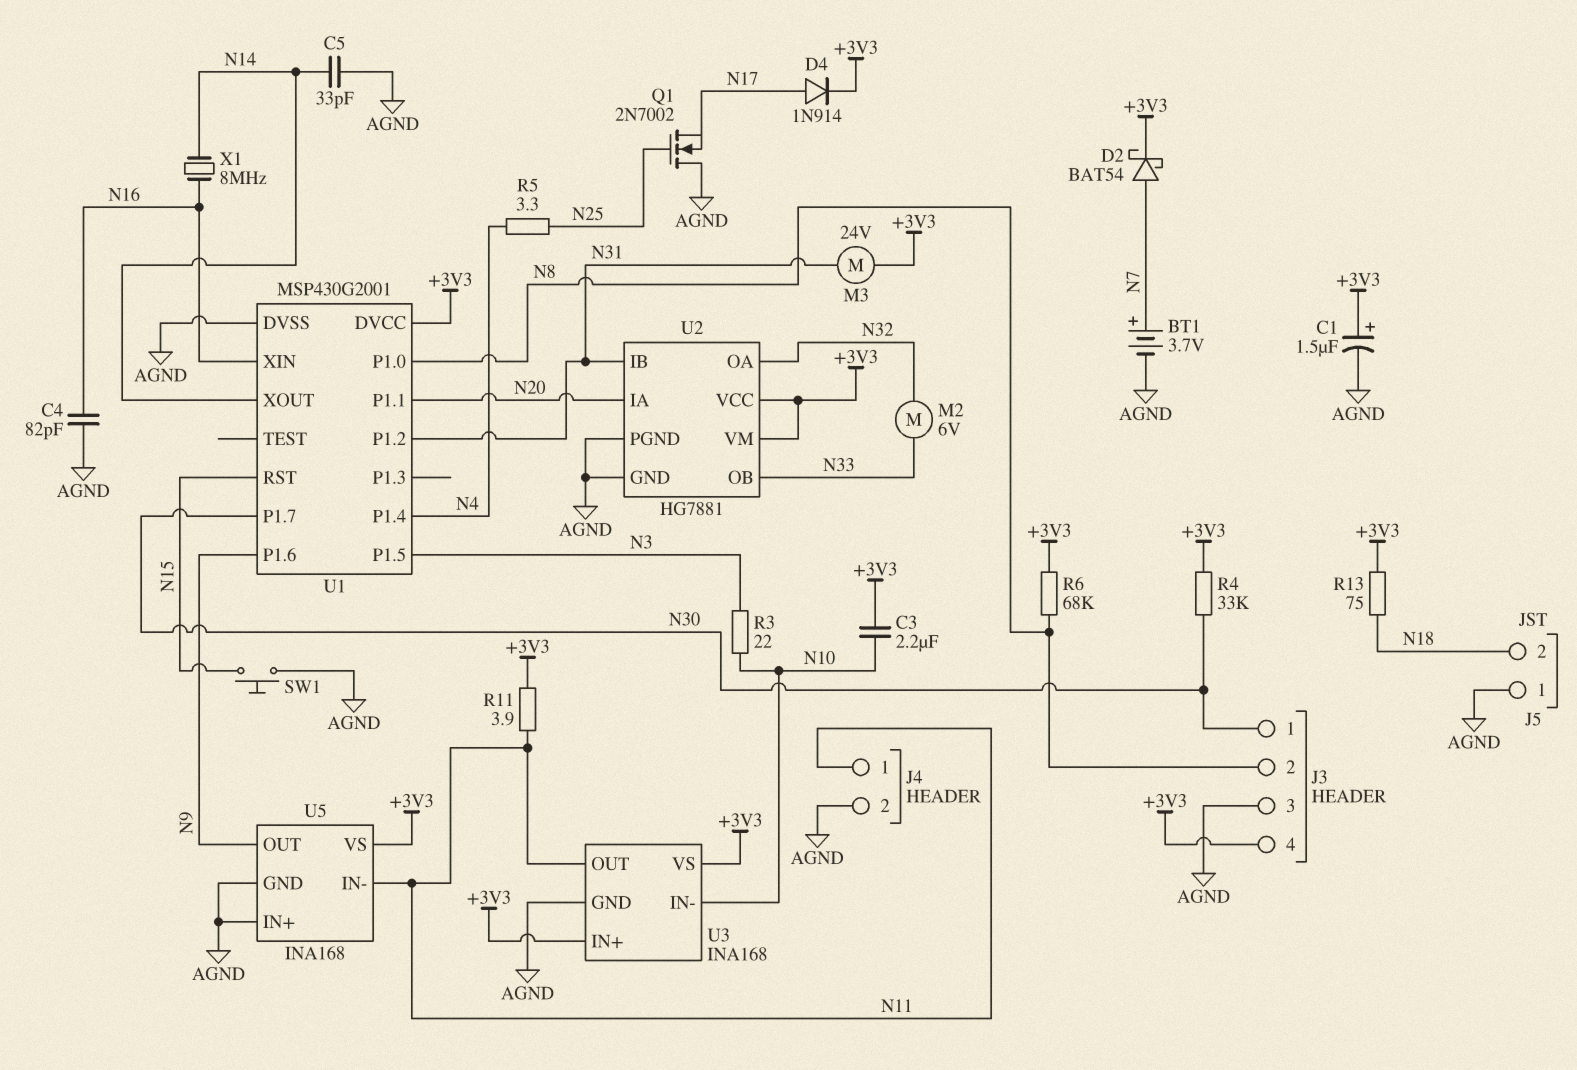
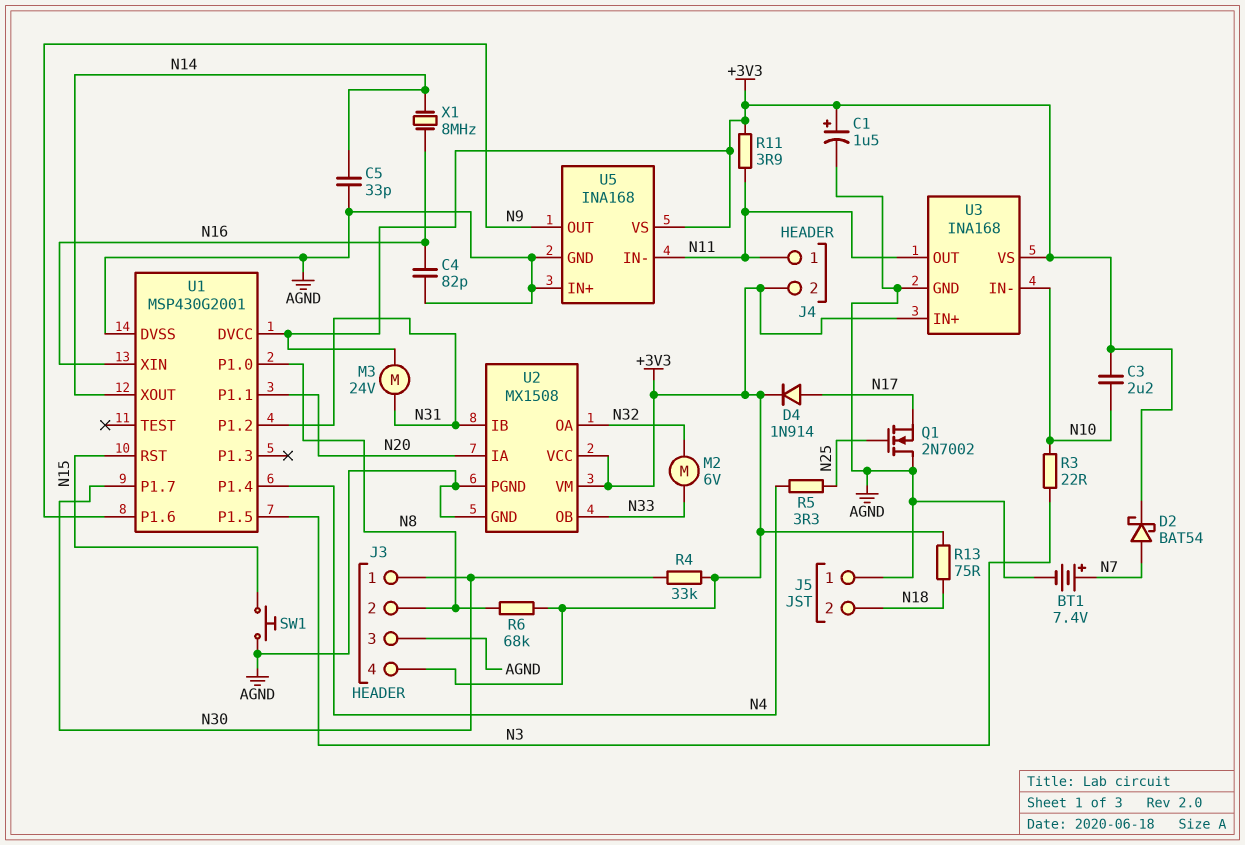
BT1: 3.7V (plus N7, minus AGND) -> 7.4V (plus N7, minus AGND)
J4 pin 2: AGND -> +3V3
U2: HG7881 -> MX1508

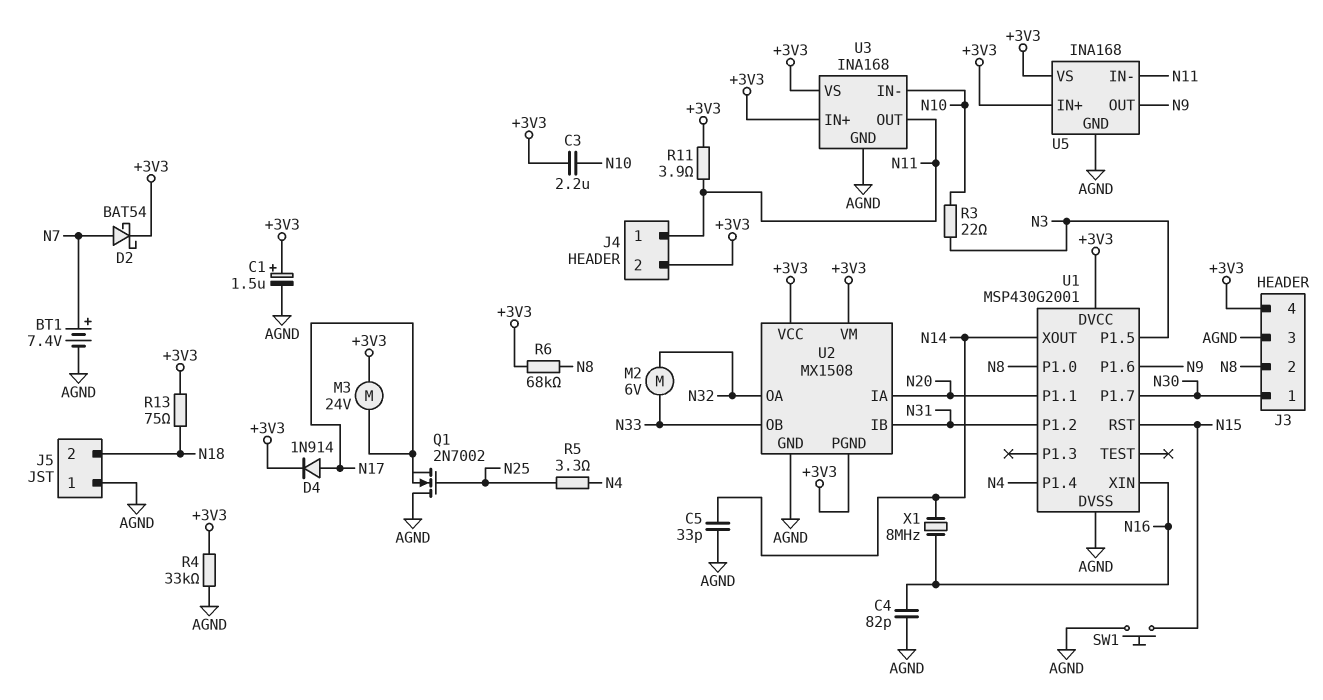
M3: motor 24V (+3V3, N31) -> motor 24V (+3V3, N17)
R4: 33k (+3V3, N30) -> 33k (+3V3, AGND)
U2 pin PGND: AGND -> +3V3
U5 pin IN+: AGND -> +3V3

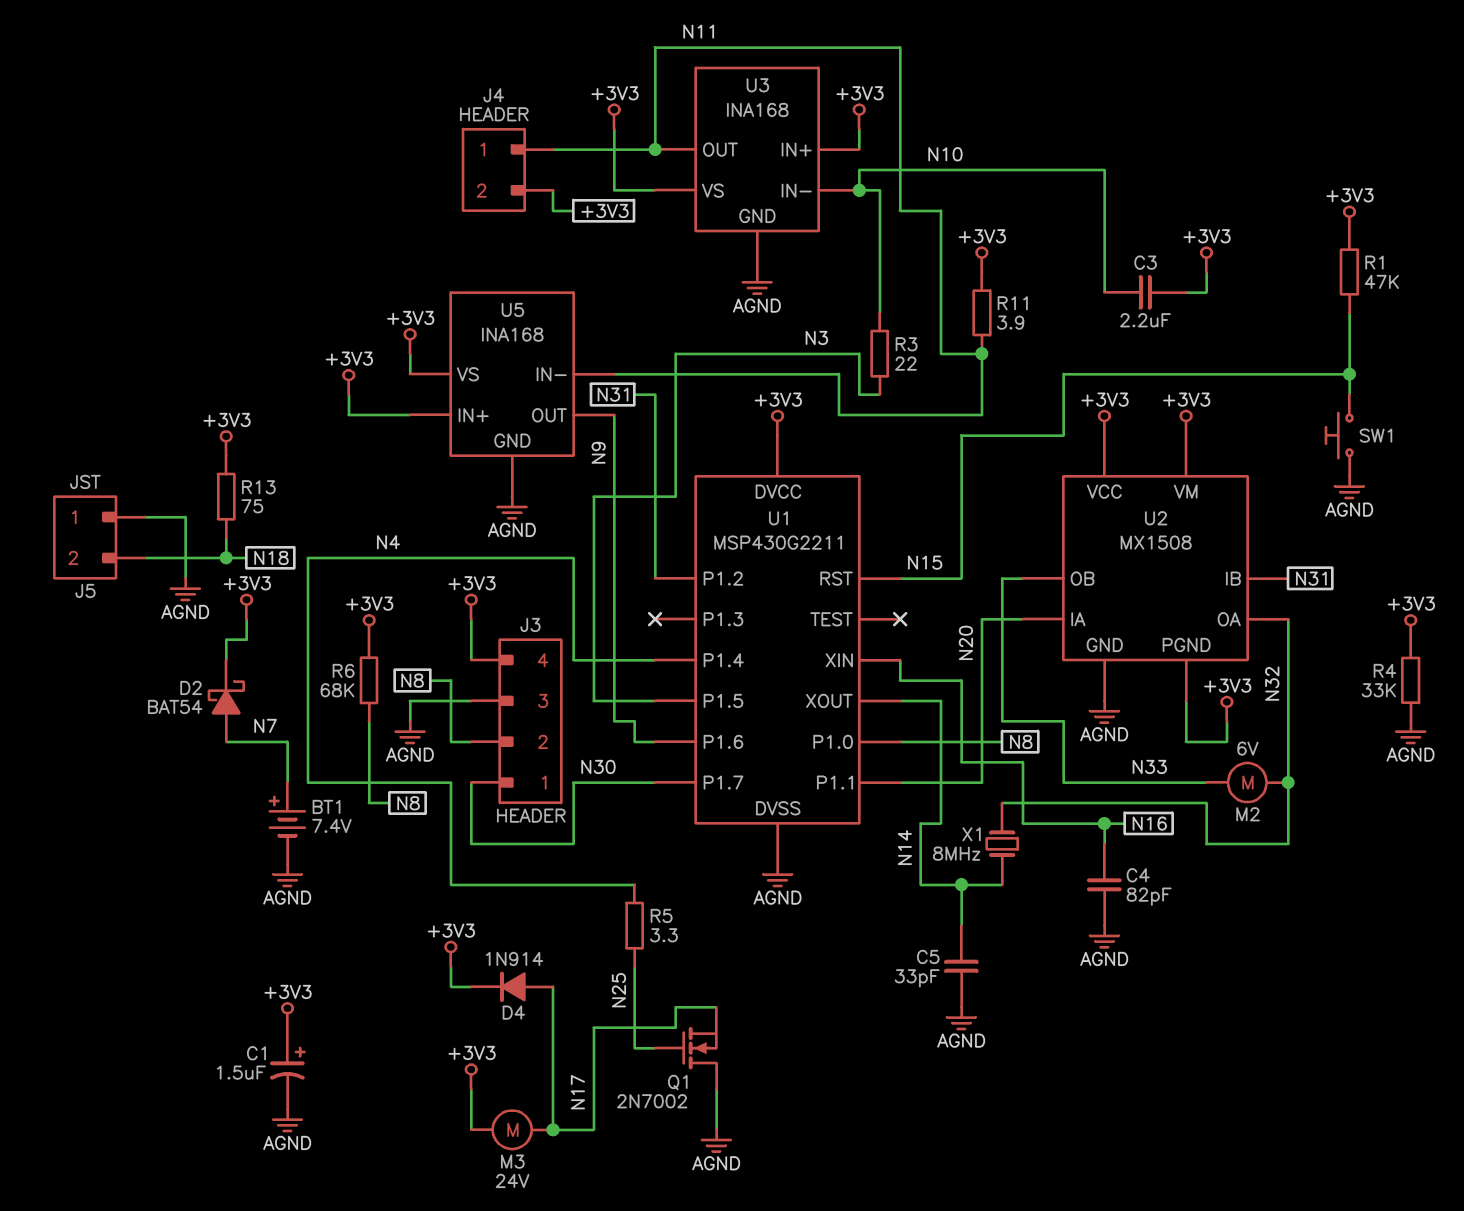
R1: none -> 47k (+3V3, N15)
U1: MSP430G2001 -> MSP430G2211
X1: 8MHz (N14, N16) -> 8MHz (N14, N32)

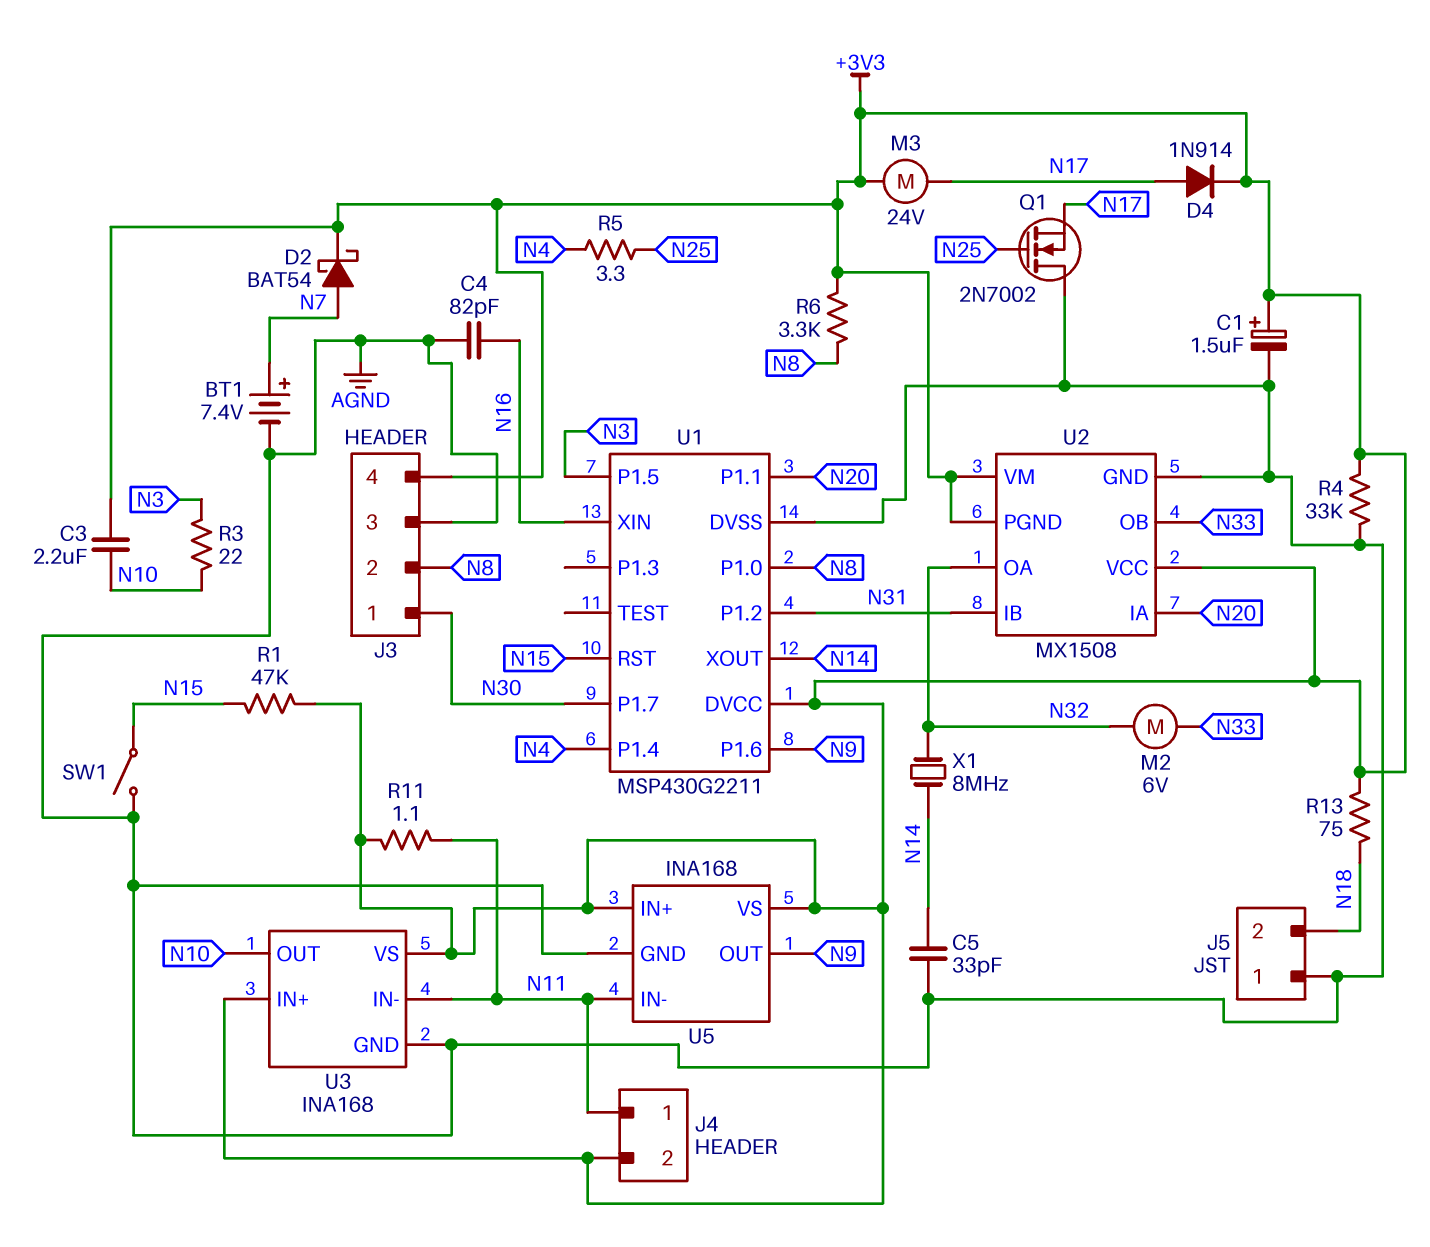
R6: 68k (+3V3, N8) -> 3.3k (+3V3, N8)
R11: 3.9 (+3V3, N11) -> 1.1 (+3V3, N11)
SW1: button (AGND, N15) -> switch (AGND, N15)
U3 pin IN-: N10 -> N11
U3 pin OUT: N11 -> N10

